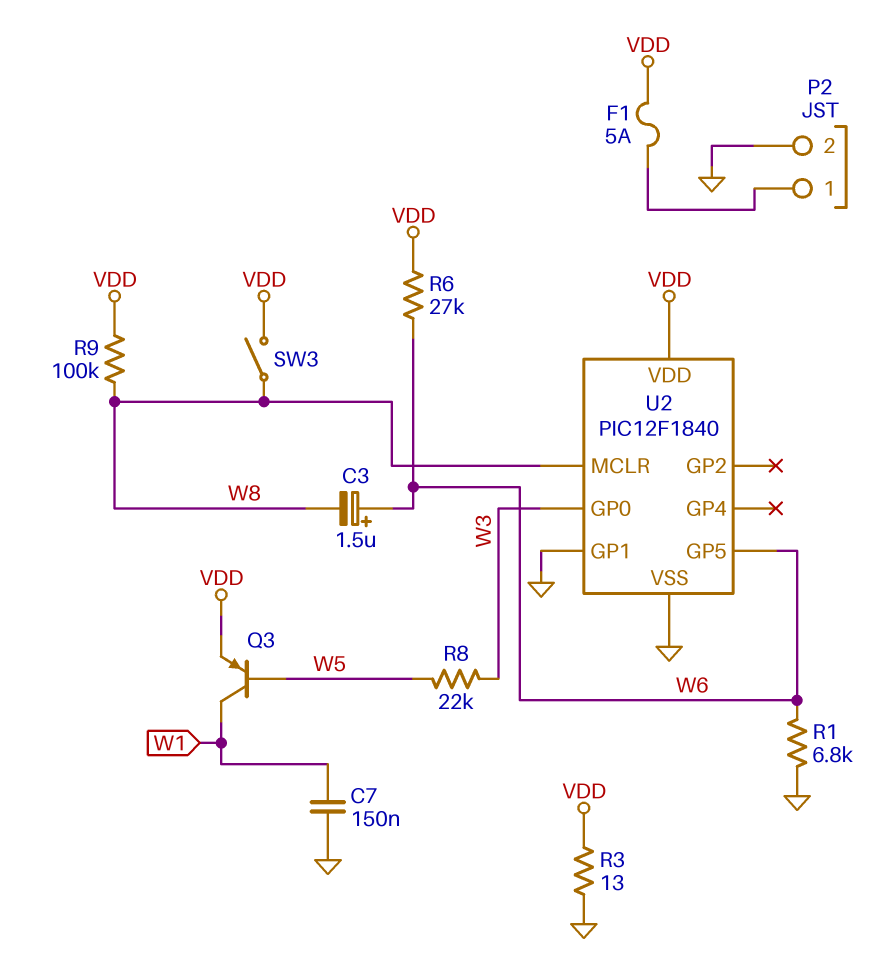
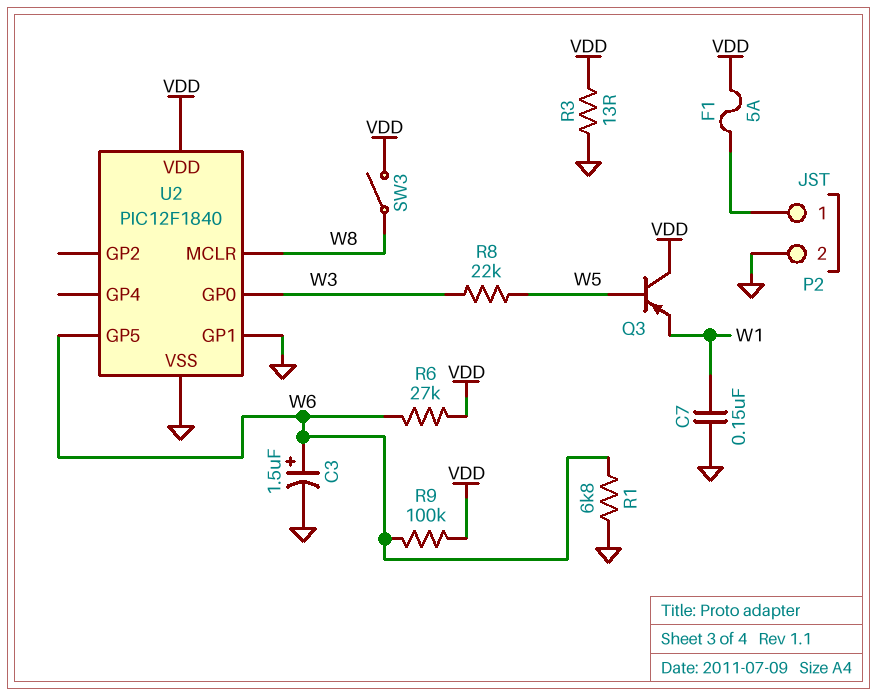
C3: 1.5uF (plus W6, minus W8) -> 1.5uF (plus W6, minus GND)
Q3: PNP (B W5, C W1, E VDD) -> PNP (B W5, C VDD, E W1)
R9: 100k (VDD, W8) -> 100k (VDD, W6)

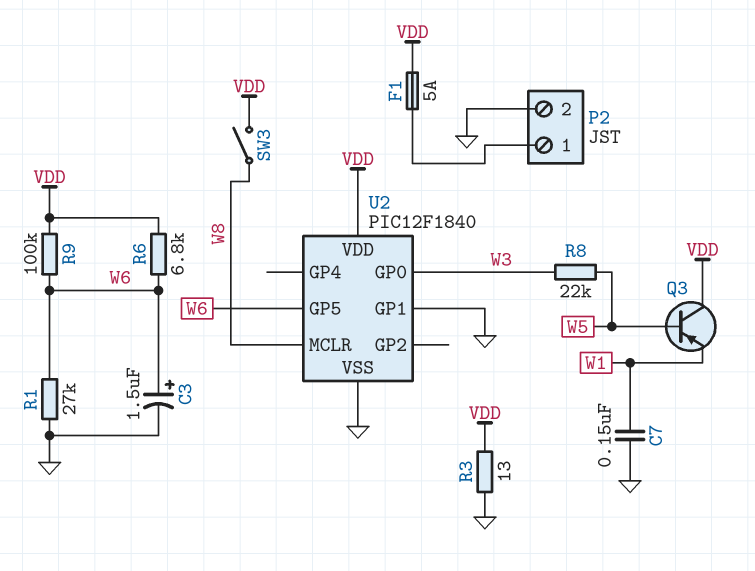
R1: 6.8k (GND, W6) -> 27k (GND, W6)
R6: 27k (VDD, W6) -> 6.8k (VDD, W6)

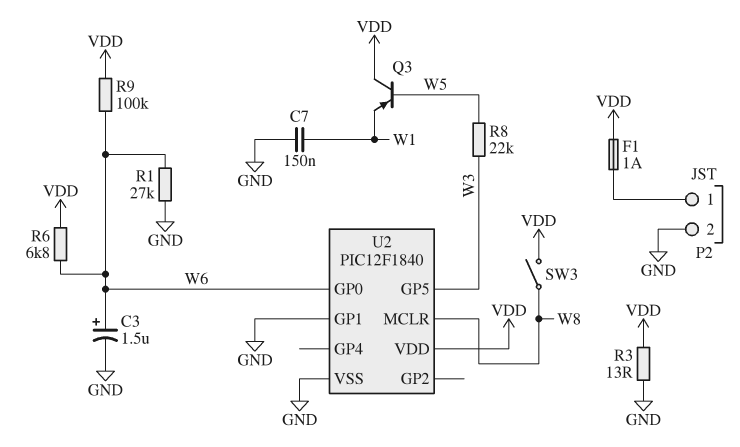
F1: 5A (P2/1, VDD) -> 1A (P2/1, VDD)
U2 pin GP0: W3 -> W6
U2 pin GP5: W6 -> W3

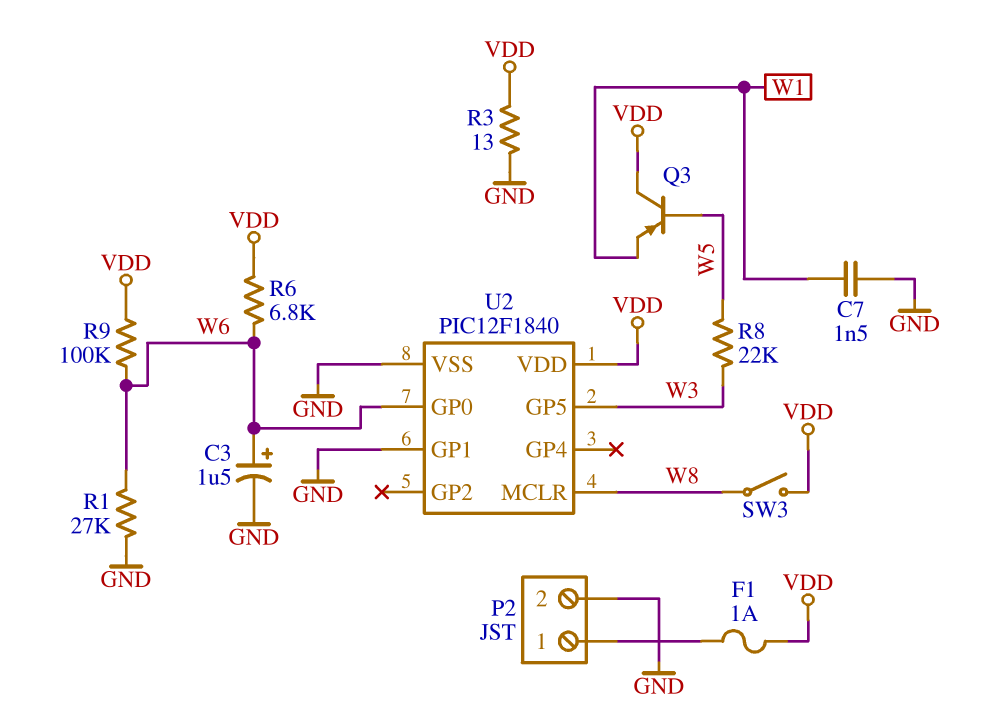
C7: 150nF (GND, W1) -> 1.5nF (GND, W1)

